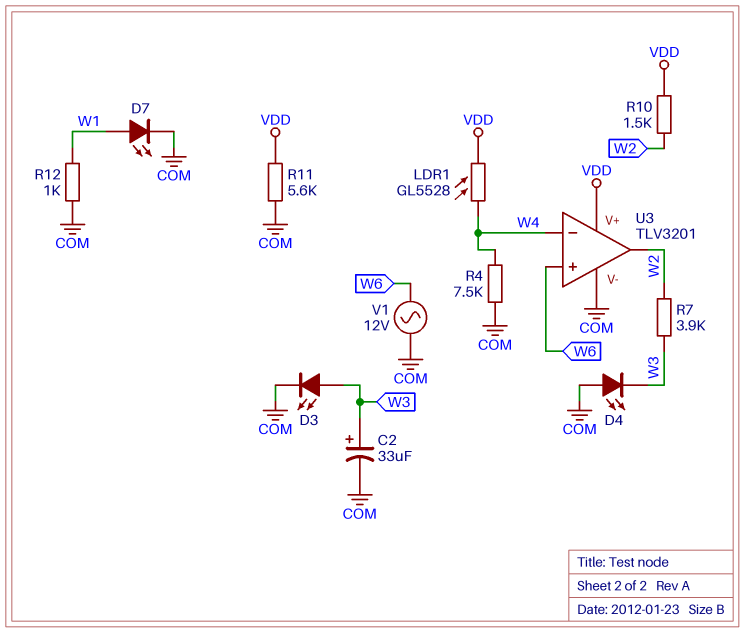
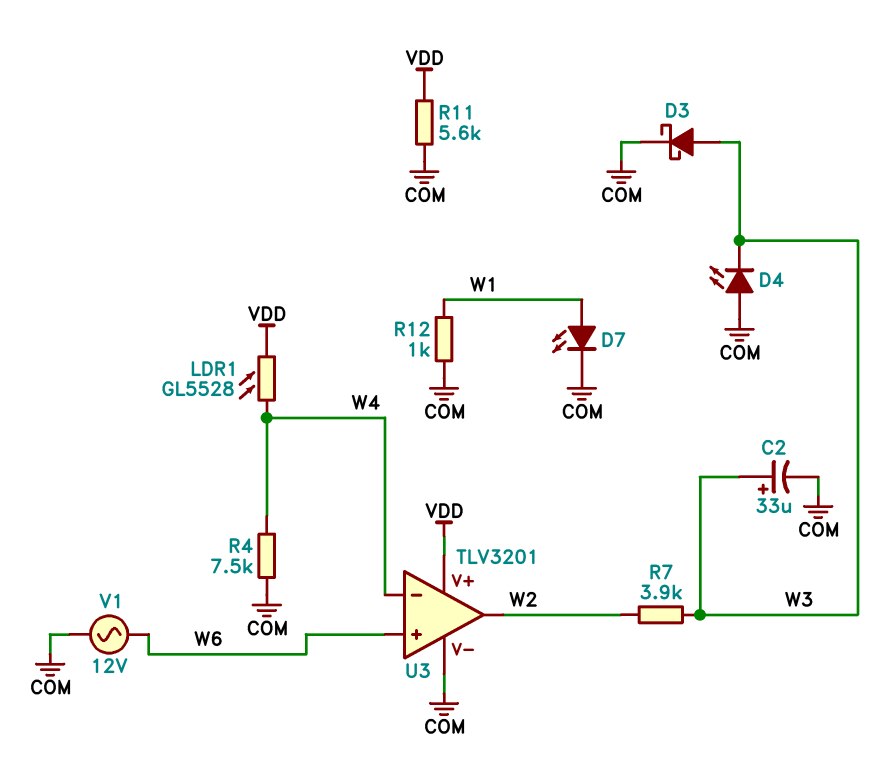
D3: LED (A W3, K COM) -> schottky (A W3, K COM)
R10: 1.5k (VDD, W2) -> none

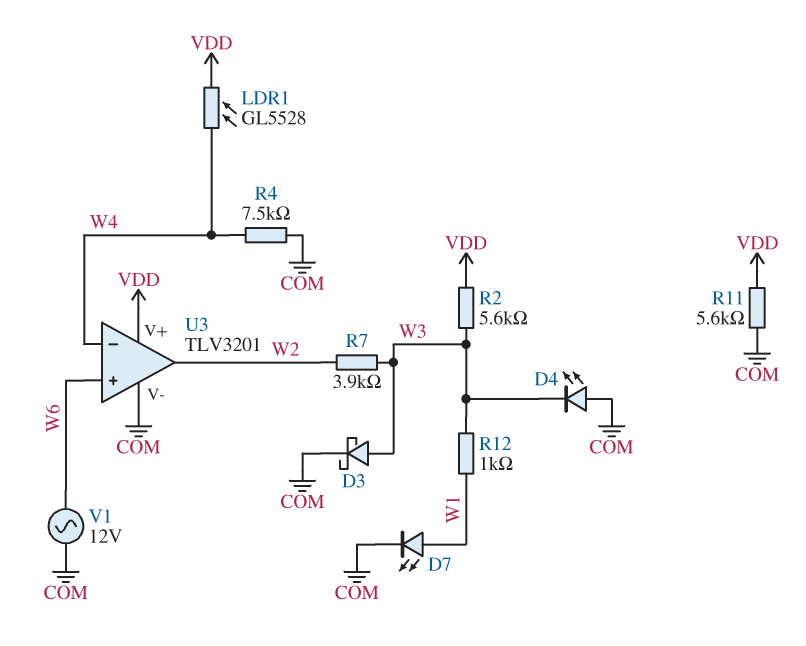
C2: 33uF (plus W3, minus COM) -> none
R2: none -> 5.6k (VDD, W3)
R12: 1k (COM, W1) -> 1k (W1, W3)

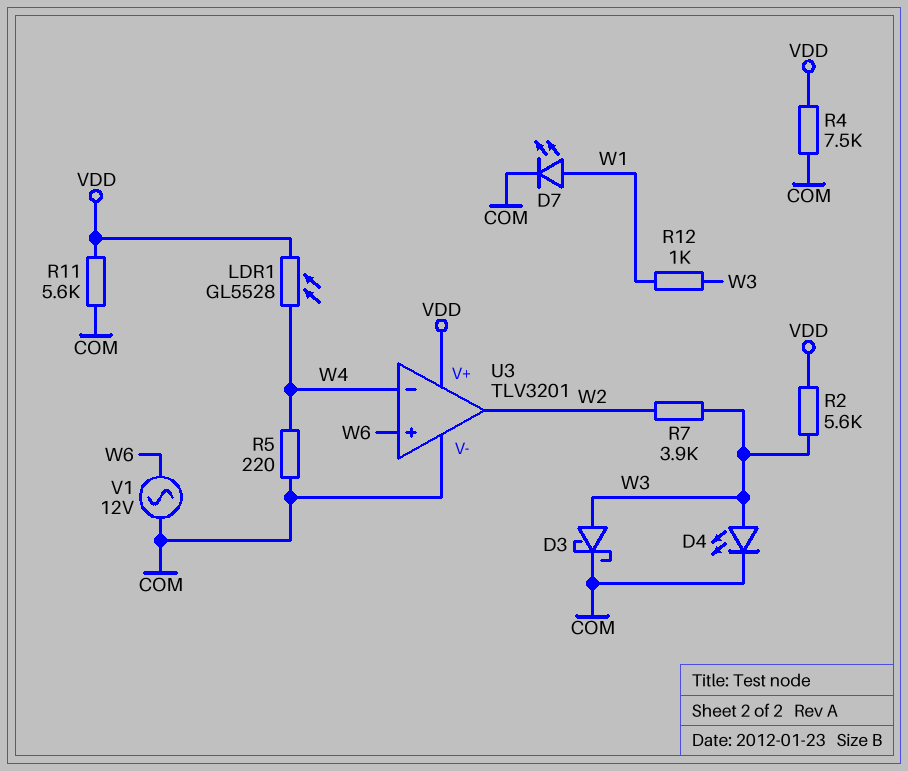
D4: LED (A COM, K W3) -> LED (A W3, K COM)
R4: 7.5k (COM, W4) -> 7.5k (COM, VDD)
R5: none -> 220 (COM, W4)

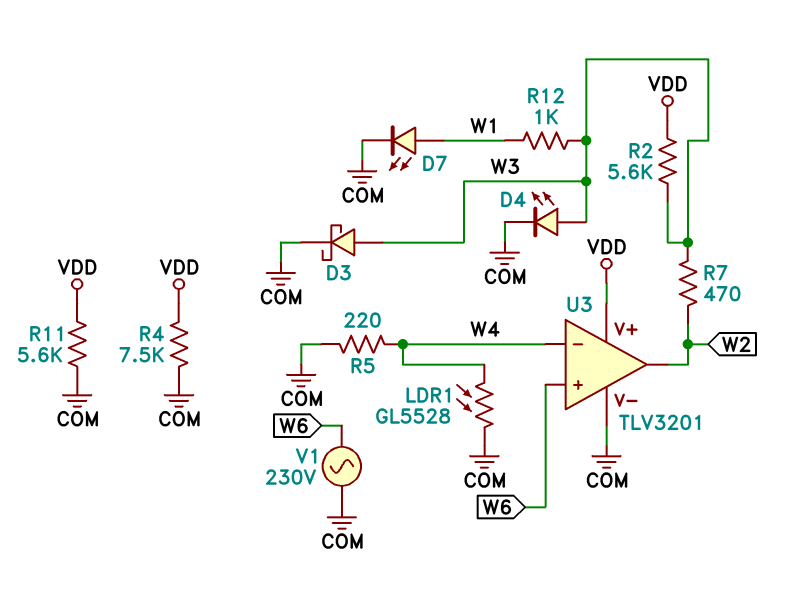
LDR1: GL5528 (VDD, W4) -> GL5528 (COM, W4)
R7: 3.9k (W2, W3) -> 470 (W2, W3)
V1: AC 12V (COM, W6) -> AC 230V (COM, W6)

